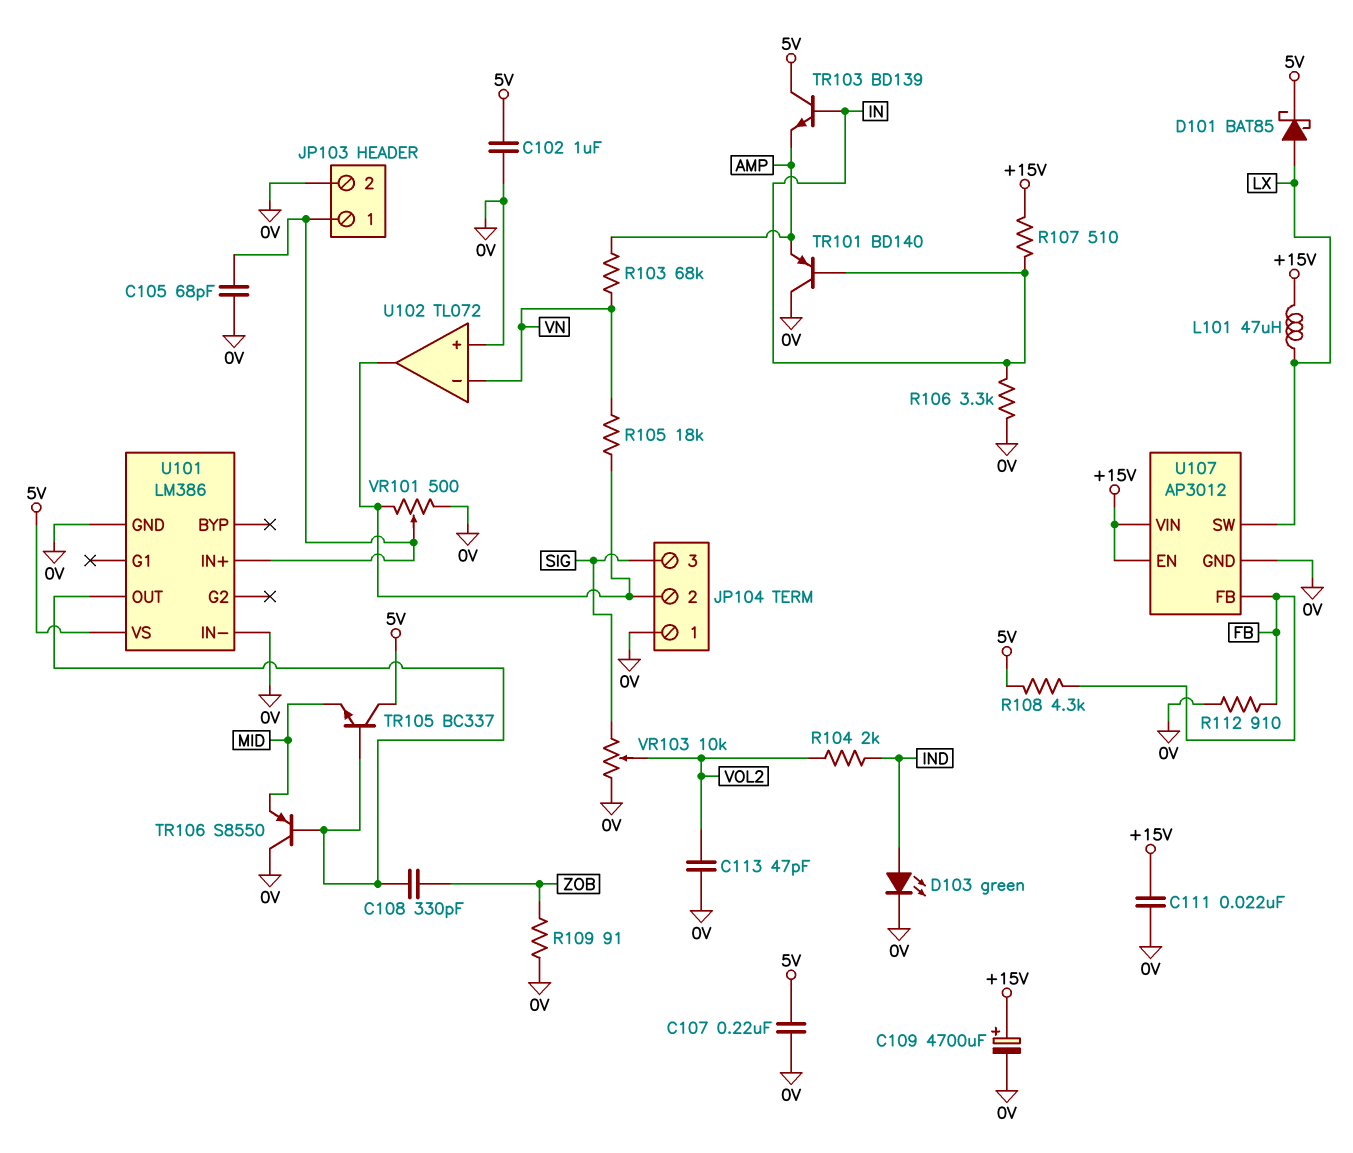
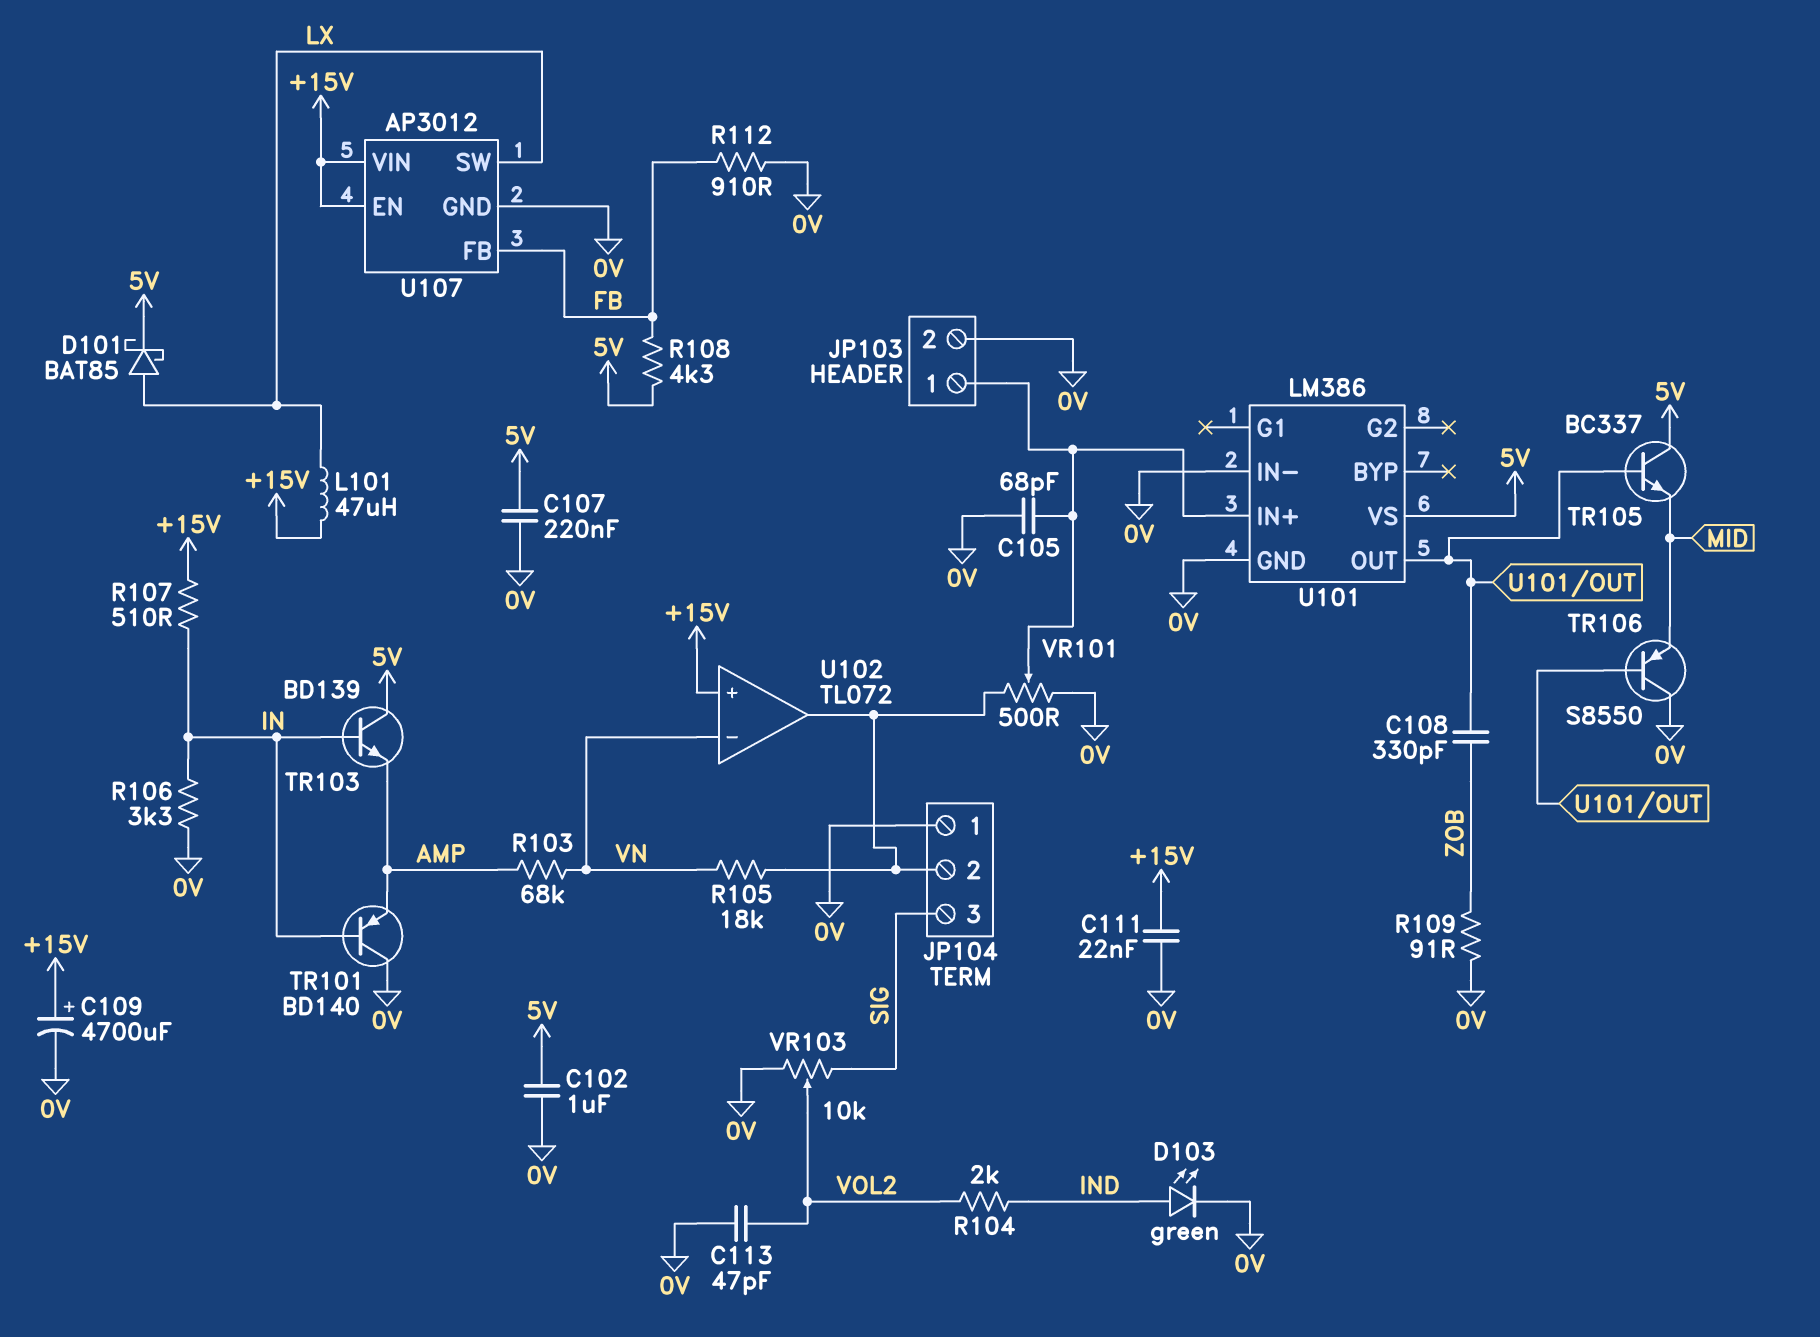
U102 pin in+: 0V -> +15V

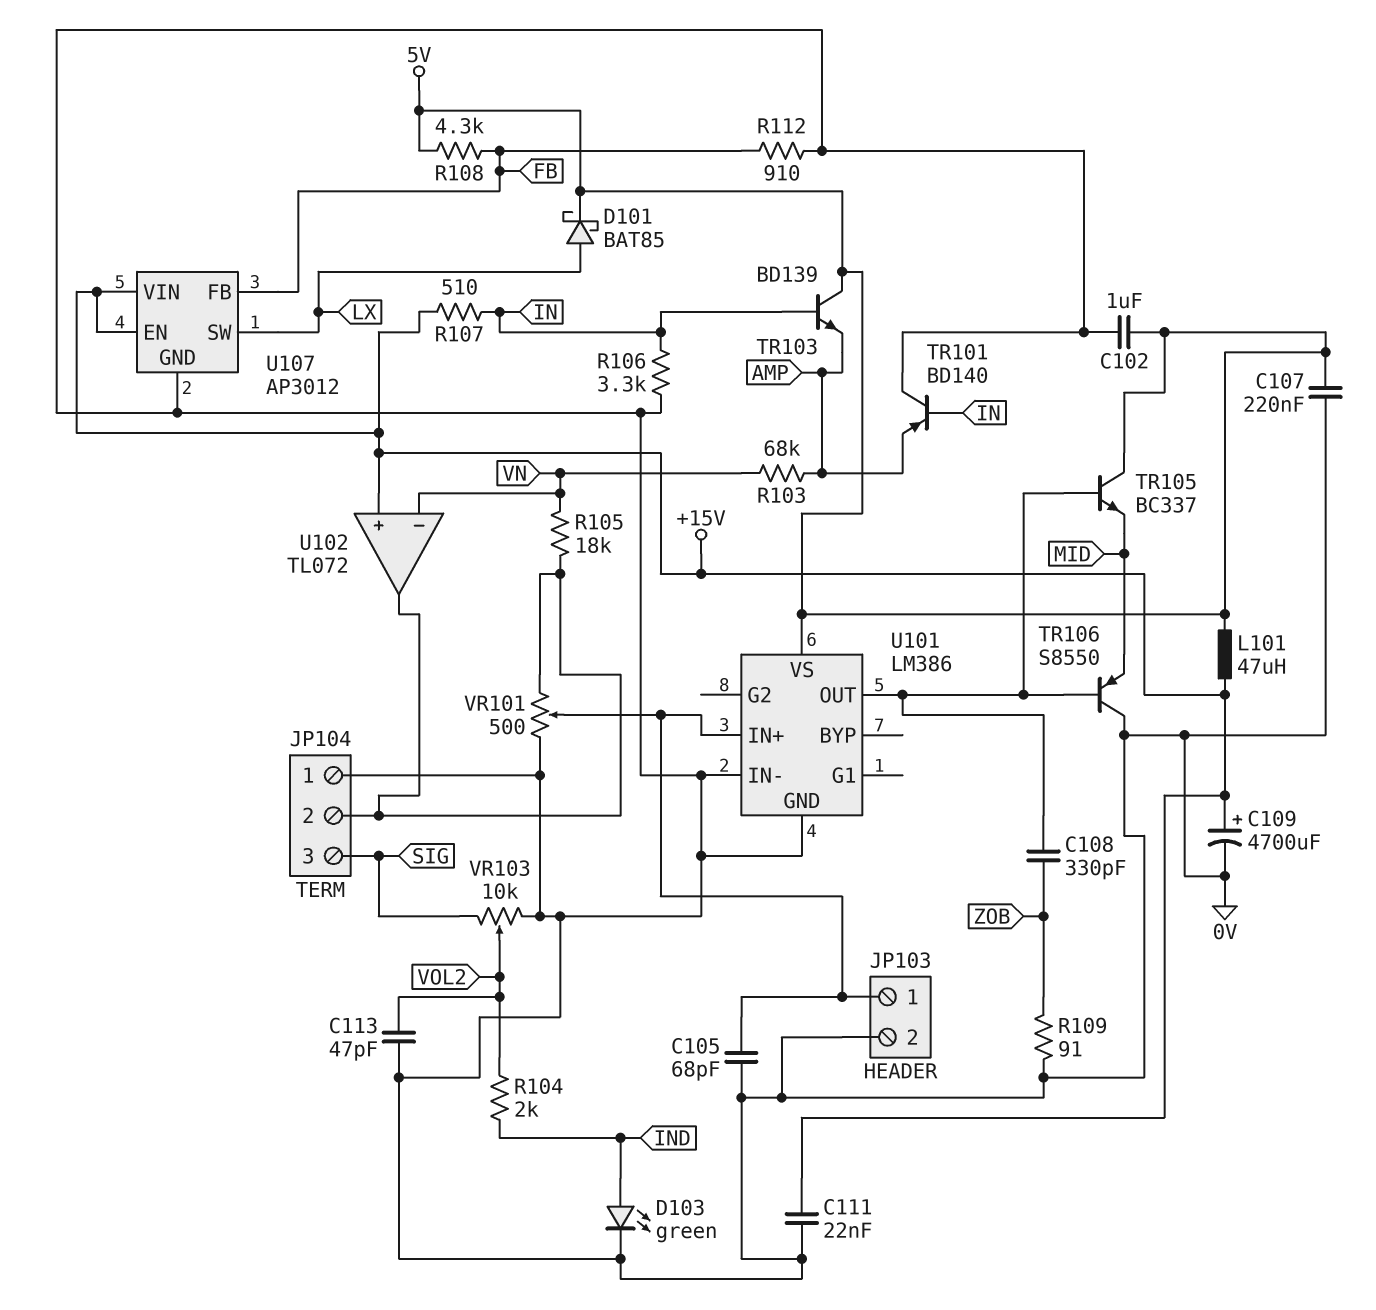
L101: 47uH (+15V, LX) -> 47uH (+15V, 5V)

